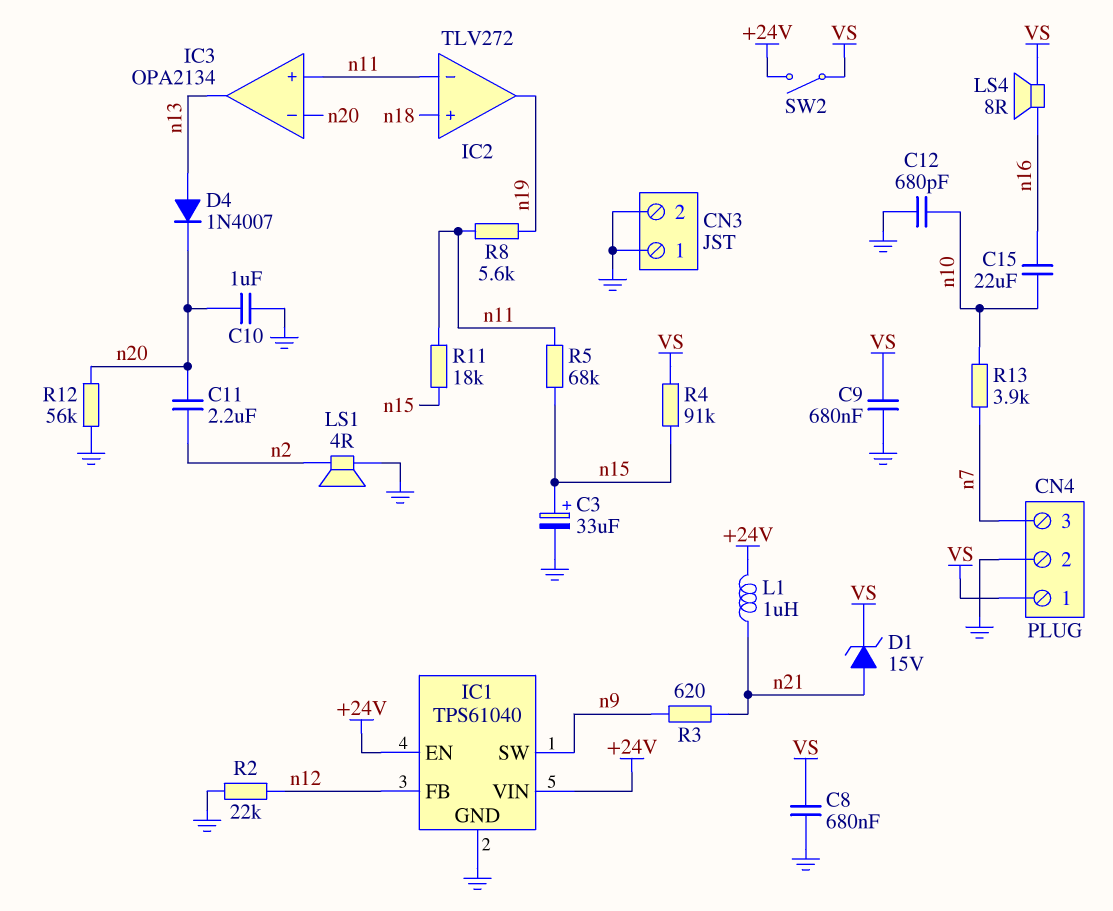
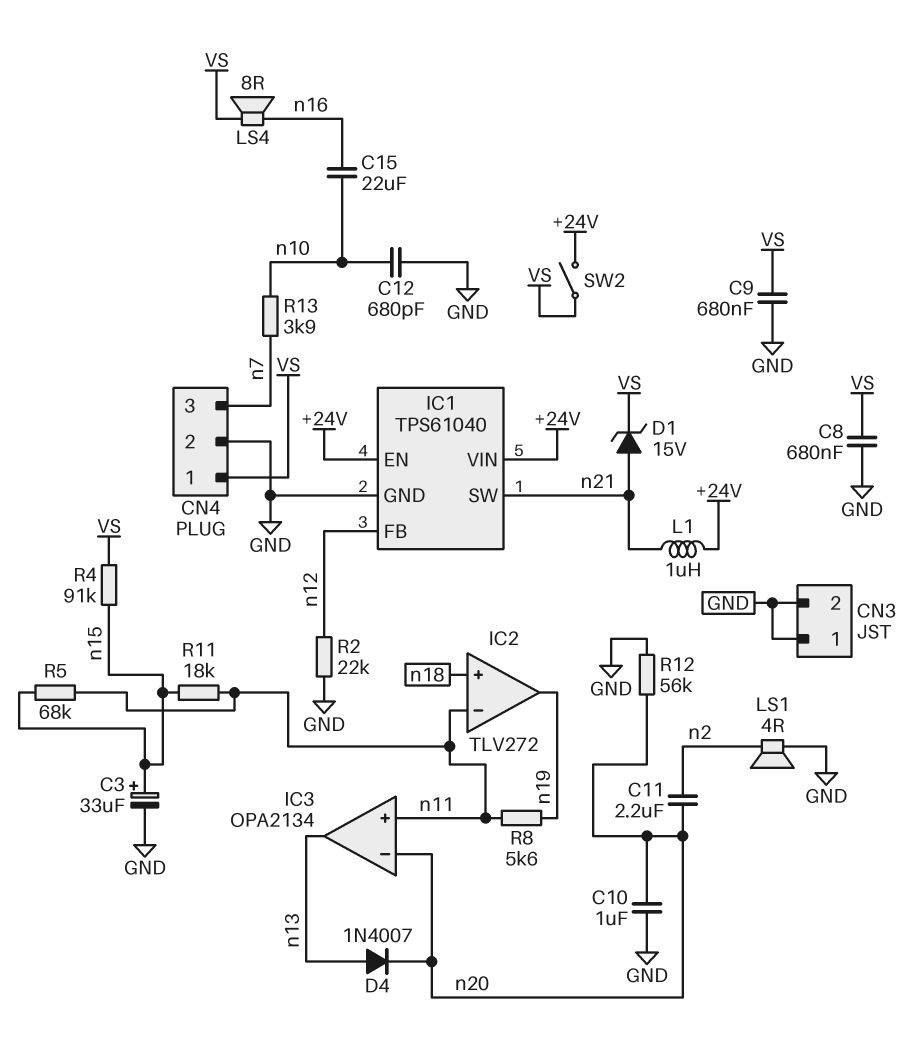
IC1 pin SW: n9 -> n21
R3: 620 (n9, n21) -> none

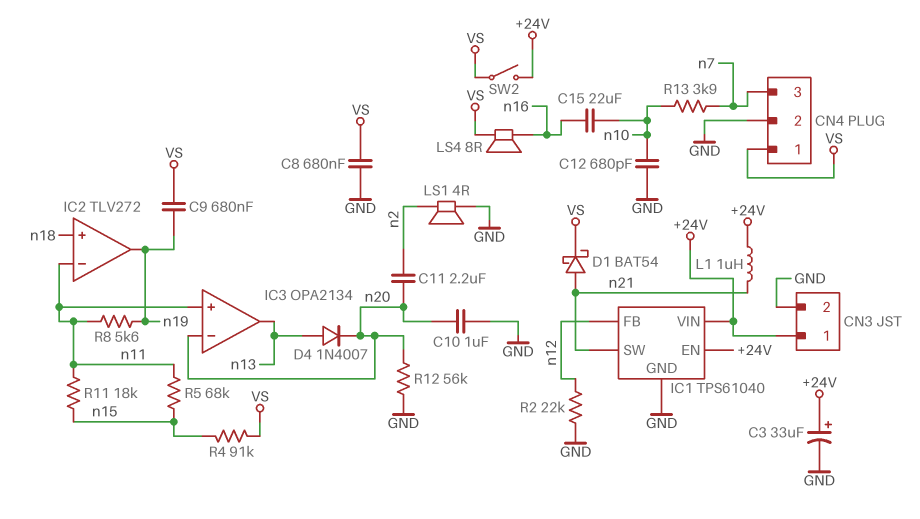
C3: 33uF (plus n15, minus GND) -> 33uF (plus +24V, minus GND)
C9: 680nF (GND, VS) -> 680nF (VS, n19)
CN3 pin 1: GND -> +24V
D1: zener 15V (A n21, K VS) -> schottky BAT54 (A n21, K VS)

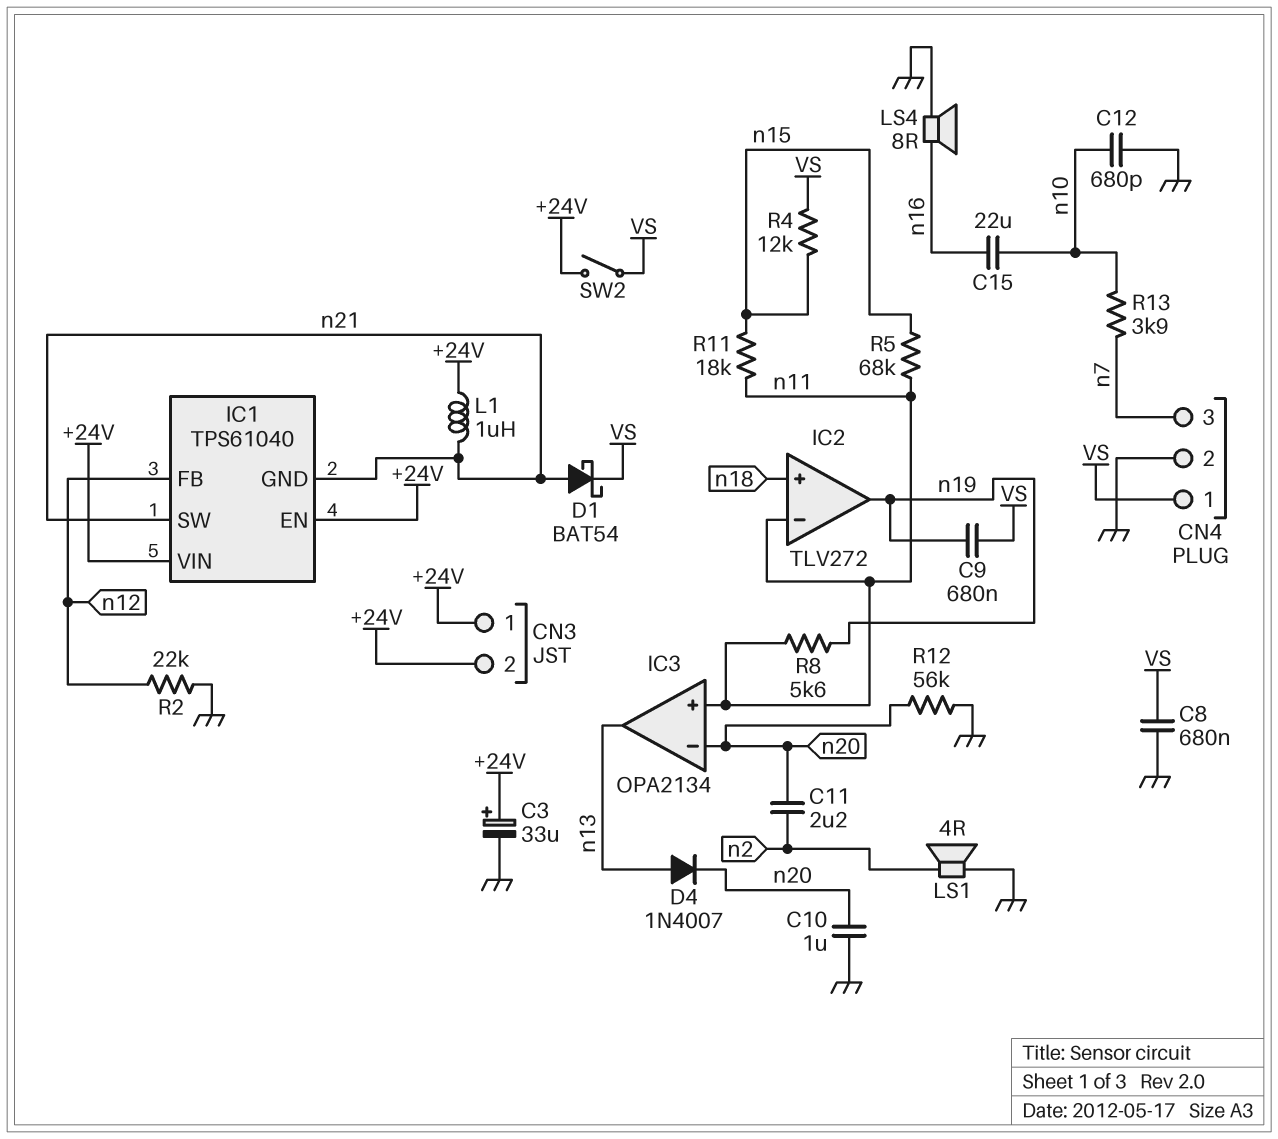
CN3 pin 2: GND -> +24V
IC1 pin GND: GND -> n21
LS4: speaker 8R (VS, n16) -> speaker 8R (GND, n16)
R4: 91k (VS, n15) -> 12k (VS, n15)

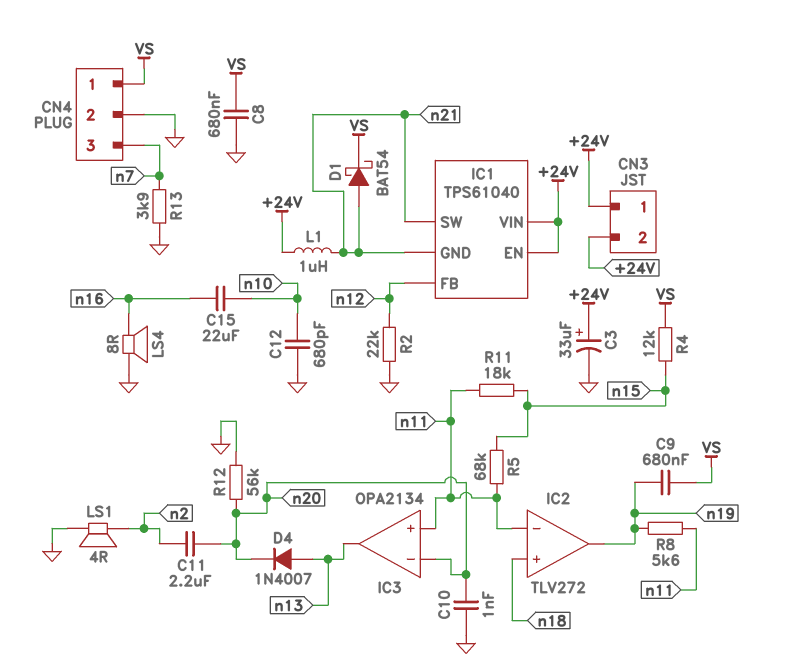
C10: 1uF (GND, n20) -> 1nF (GND, n20)
R13: 3.9k (n7, n10) -> 3.9k (GND, n7)
SW2: switch (+24V, VS) -> none

